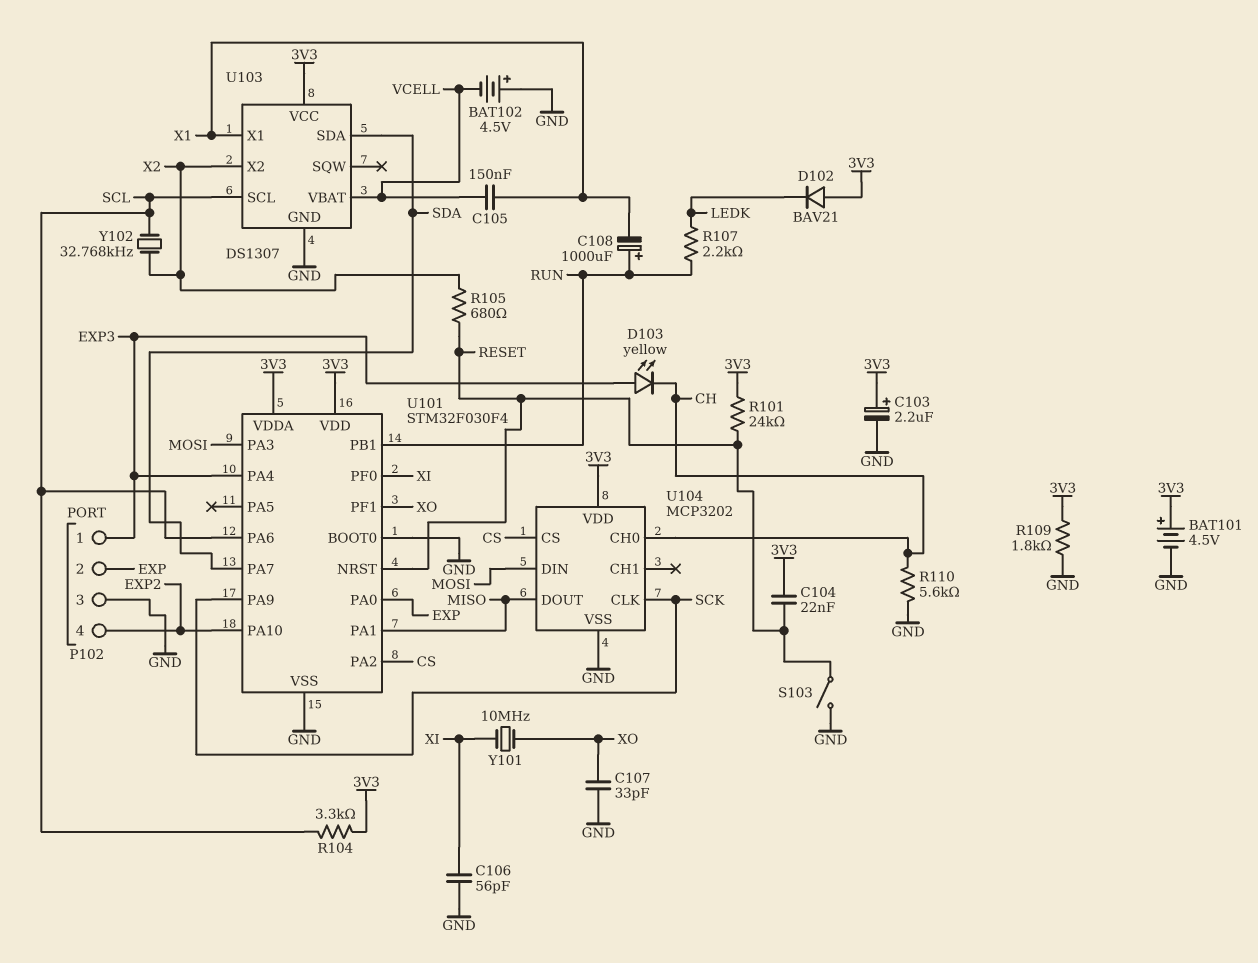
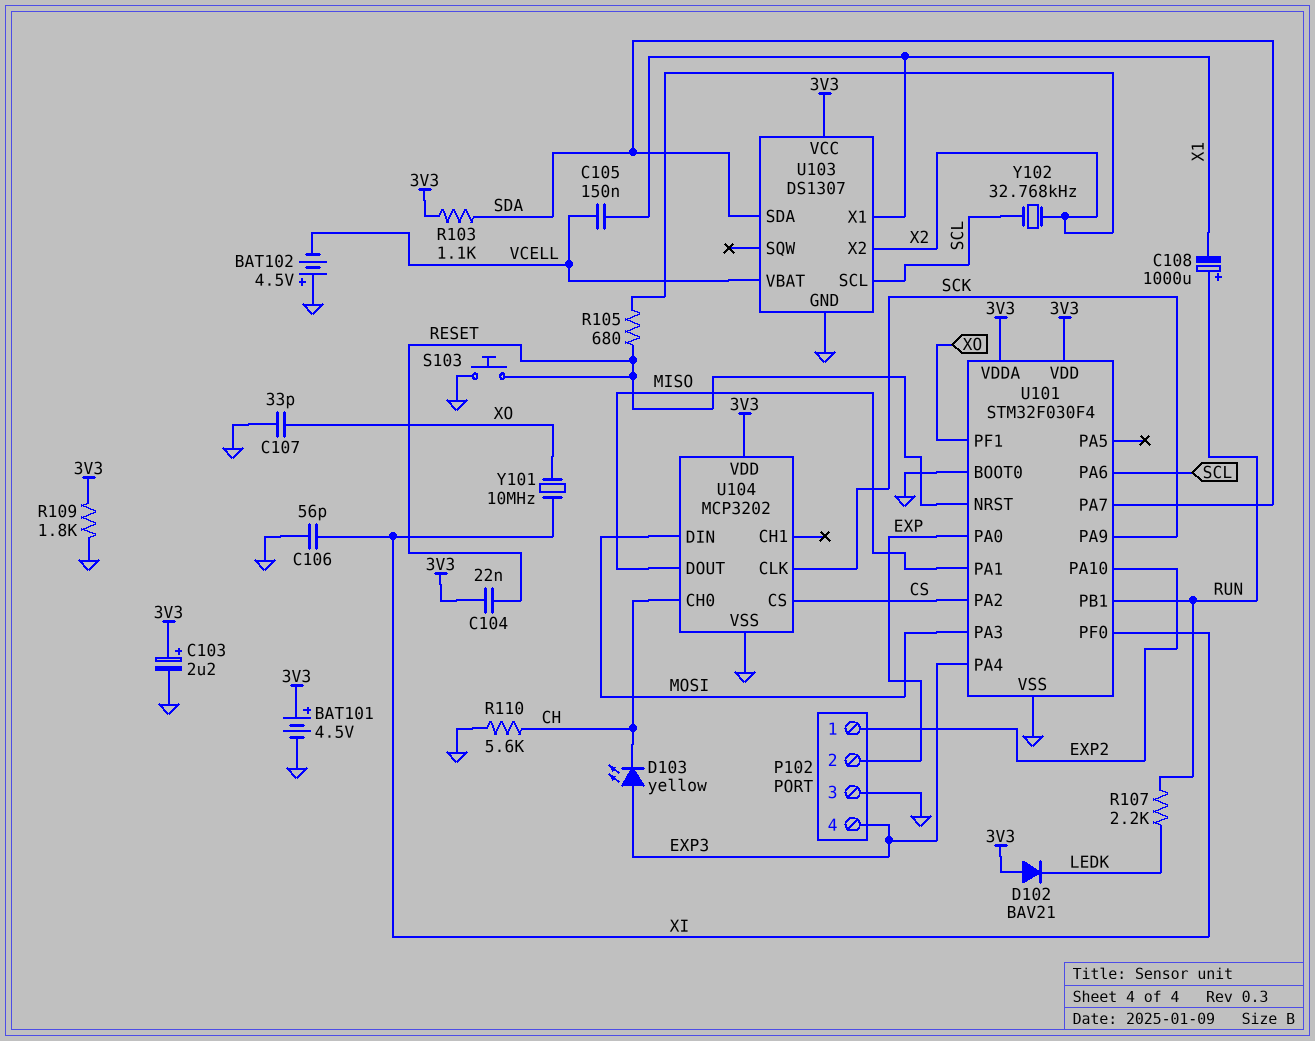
P102 pin 1: EXP3 -> EXP2
P102 pin 4: EXP2 -> EXP3
R101: 24k (3V3, RESET) -> none
R103: none -> 1.1k (3V3, SDA)
R104: 3.3k (3V3, SCL) -> none
S103: switch (GND, RESET) -> button (GND, RESET)

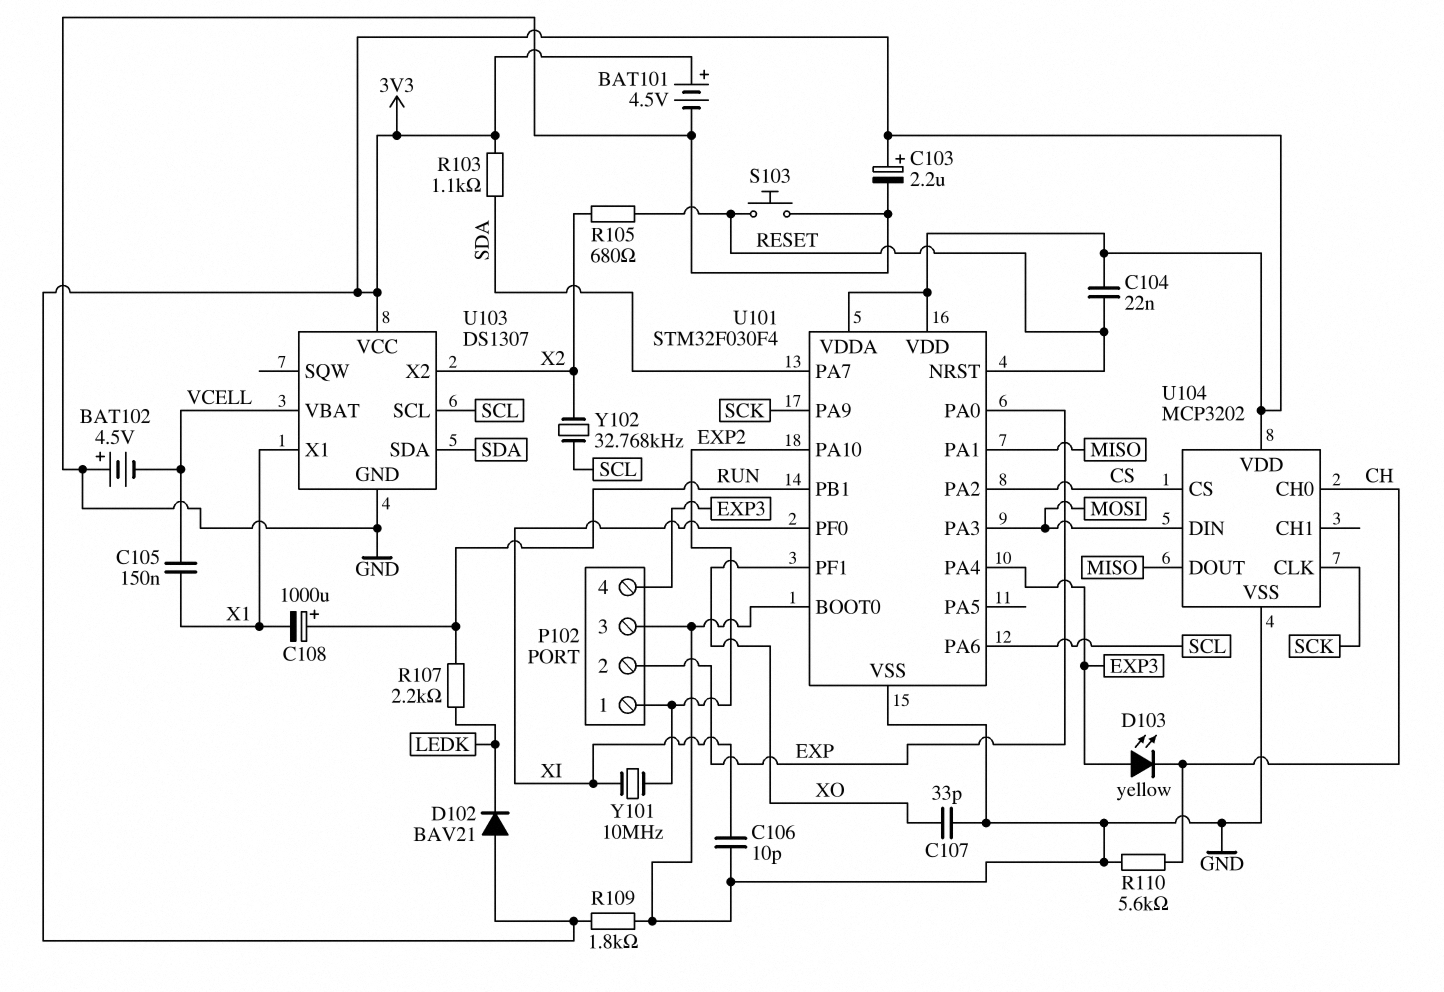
C106: 56pF (GND, XI) -> 10pF (GND, XI)
Y101: 10MHz (XI, XO) -> 10MHz (EXP2, XI)

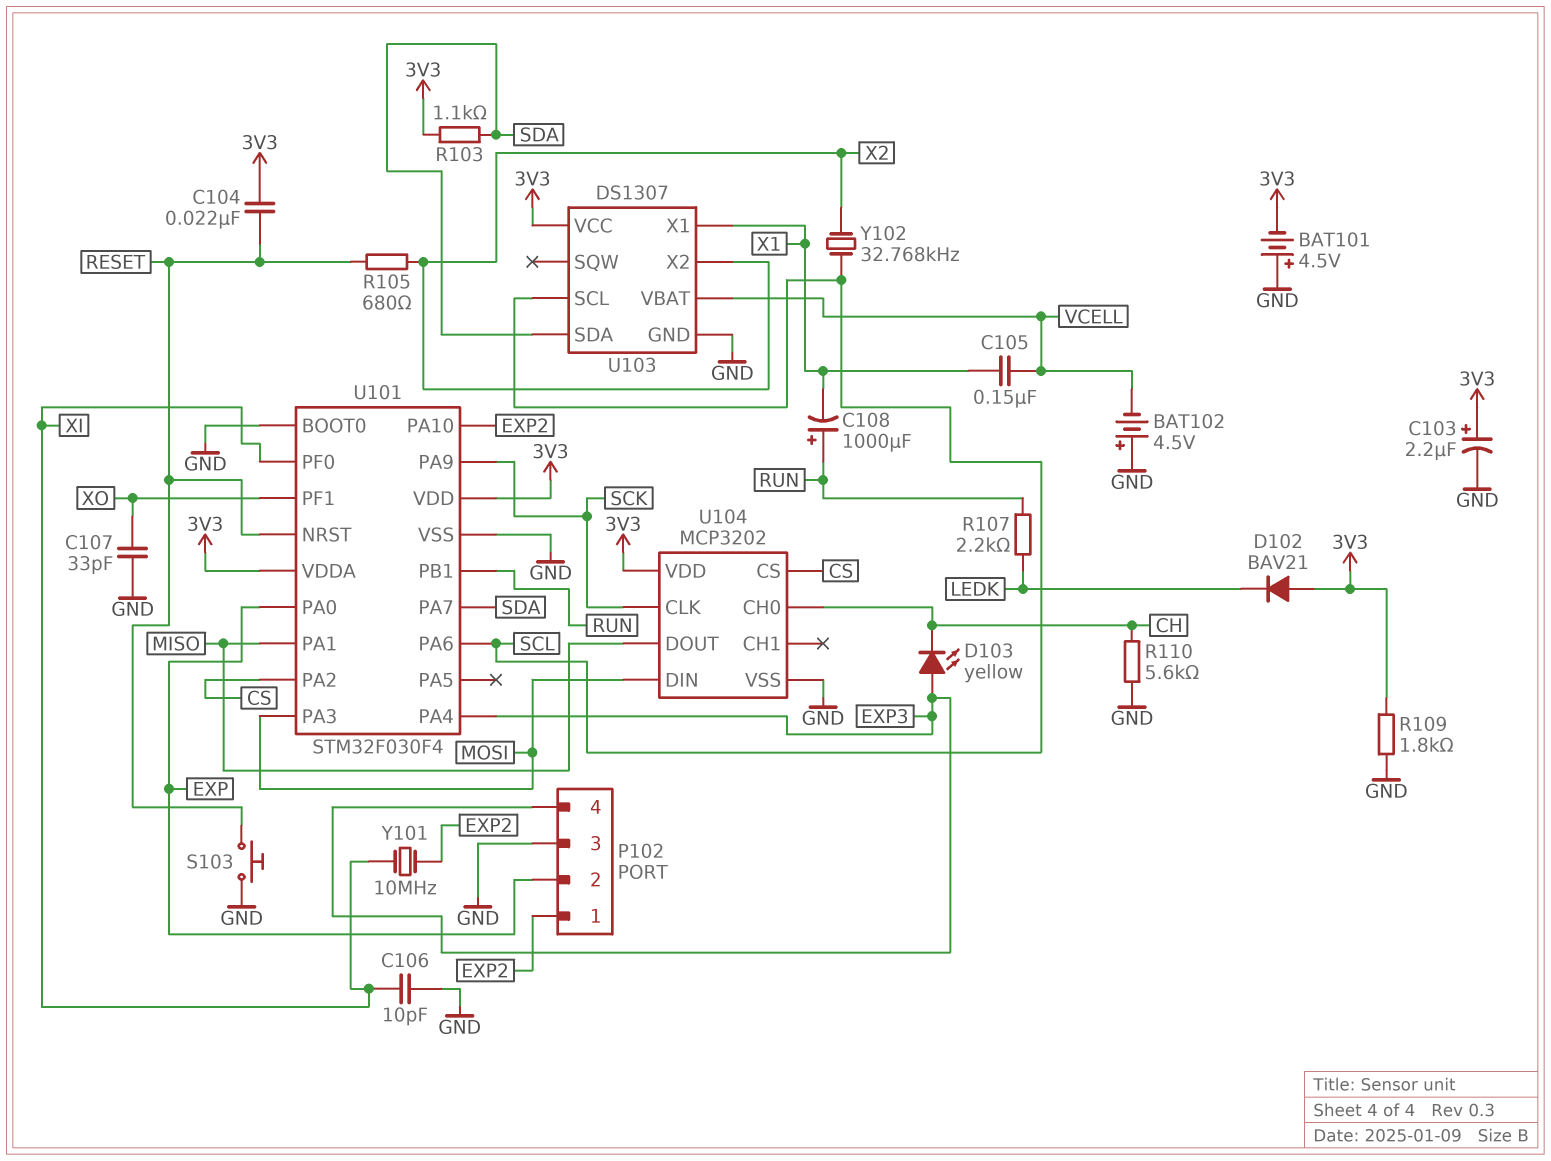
BAT101: 4.5V (plus 3V3, minus GND) -> 4.5V (plus GND, minus 3V3)

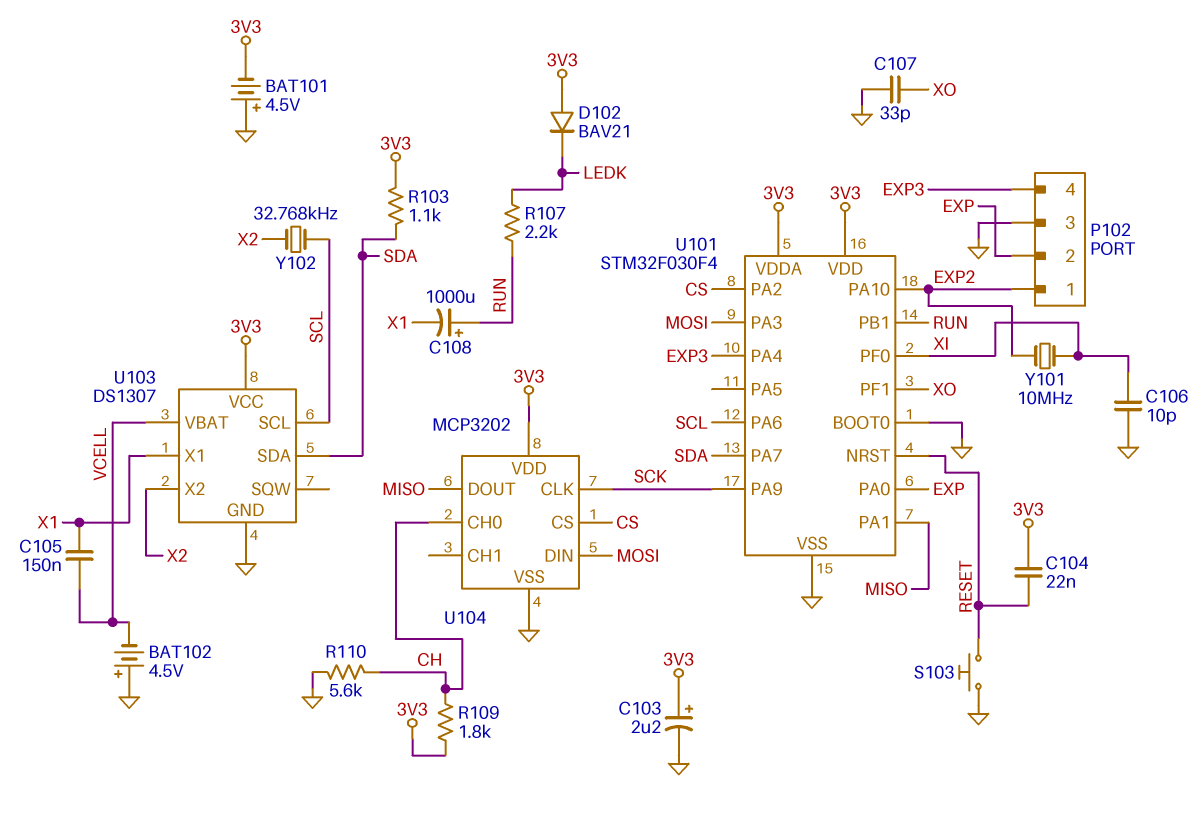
D103: LED yellow (A EXP3, K CH) -> none
R105: 680 (RESET, X2) -> none
R109: 1.8k (3V3, GND) -> 1.8k (3V3, CH)

